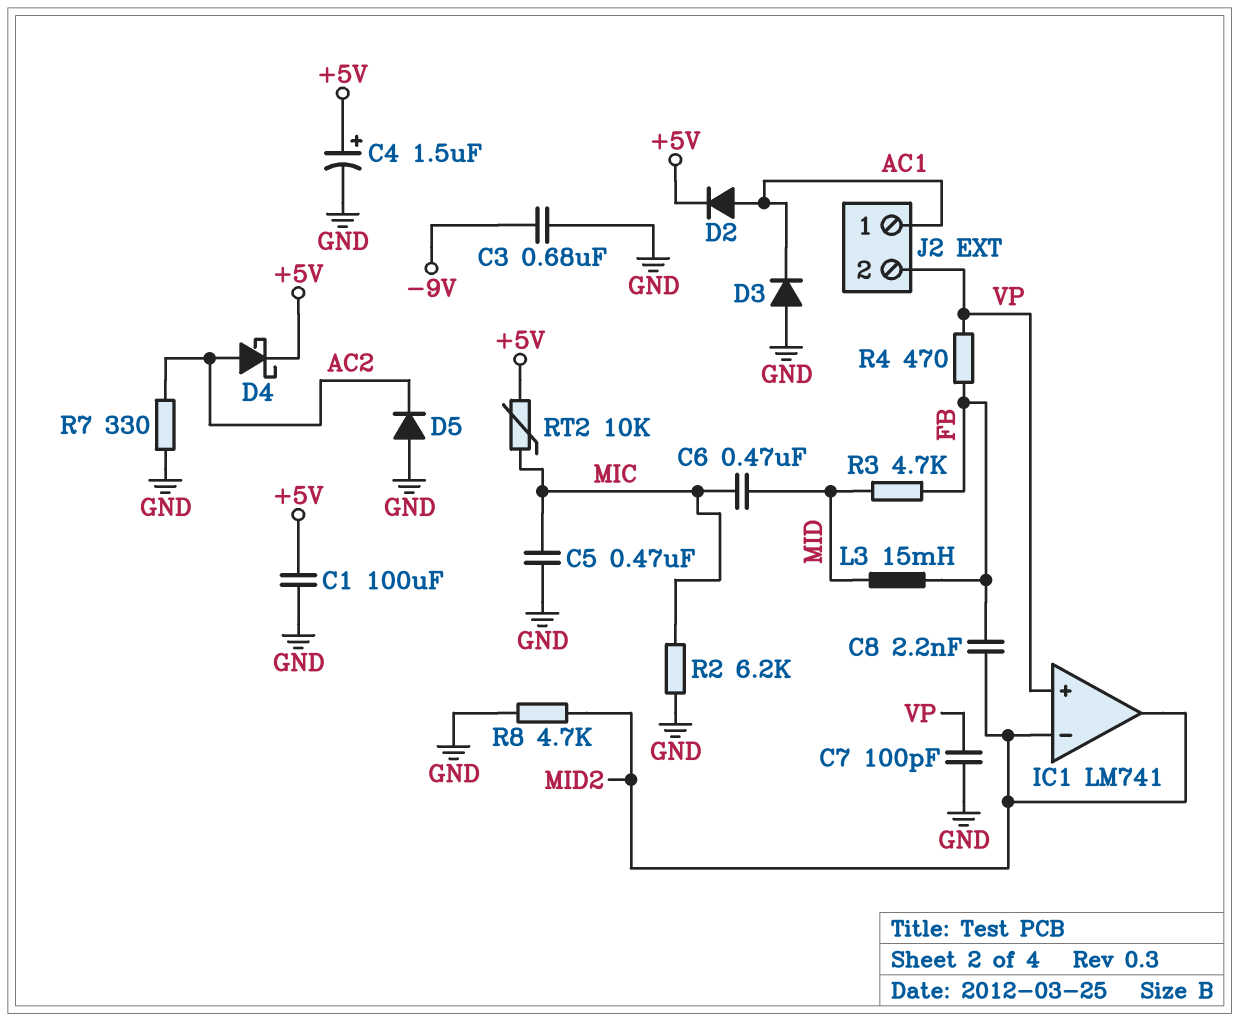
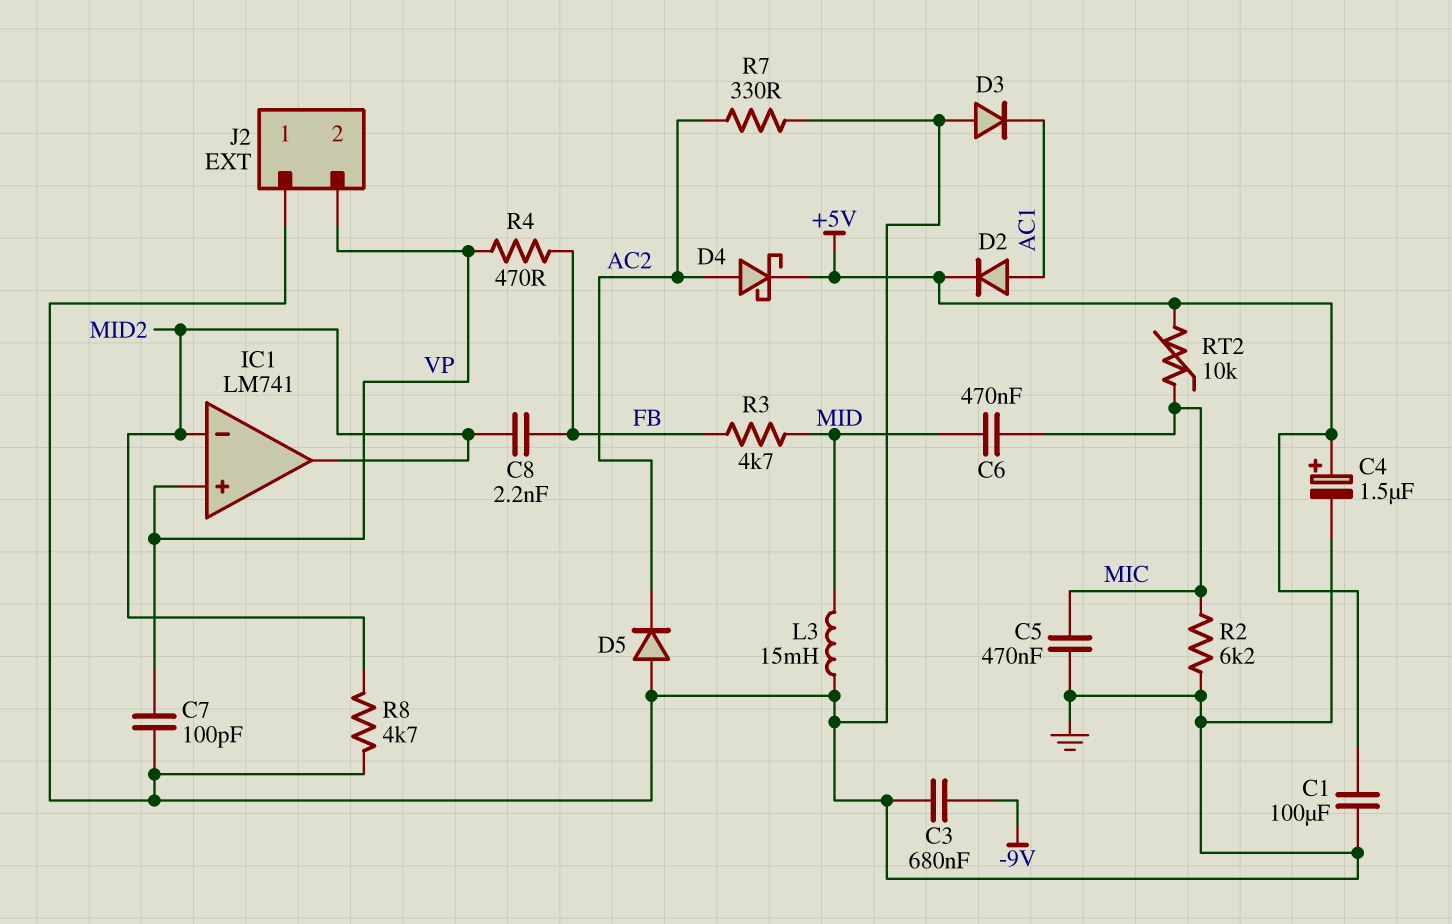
J2 pin 1: AC1 -> GND
L3: 15mH (FB, MID) -> 15mH (GND, MID)

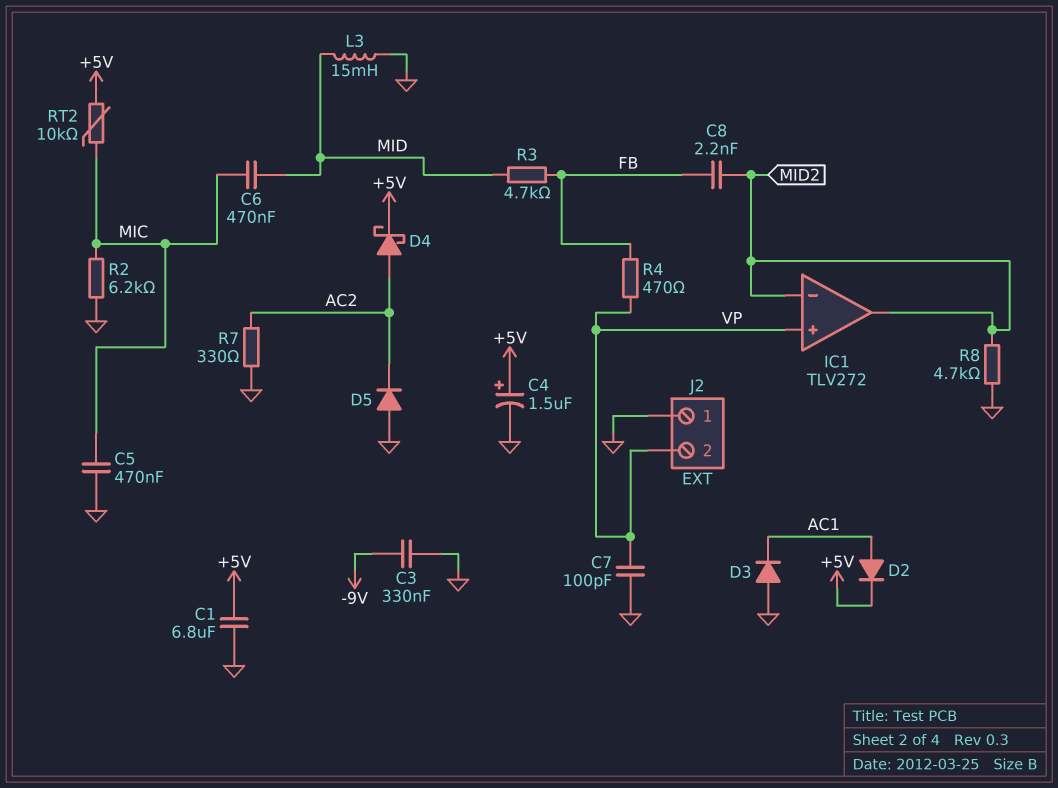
C1: 100uF (+5V, GND) -> 6.8uF (+5V, GND)
C3: 680nF (-9V, GND) -> 330nF (-9V, GND)
IC1: LM741 -> TLV272

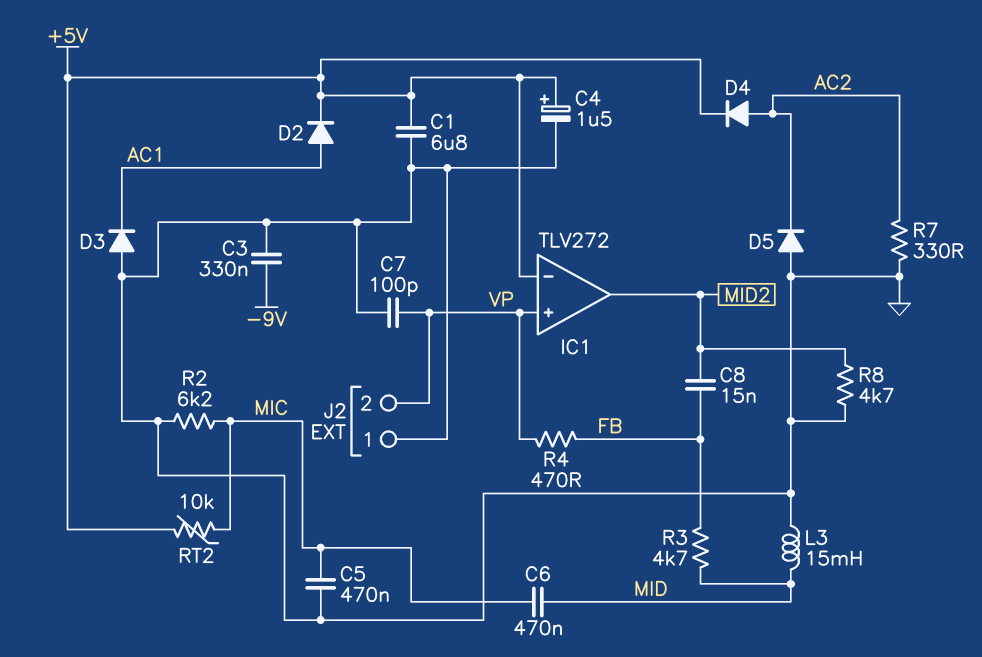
C8: 2.2nF (FB, MID2) -> 15nF (FB, MID2)
D4: schottky (A AC2, K +5V) -> diode (A AC2, K +5V)
IC1 pin in-: MID2 -> +5V

